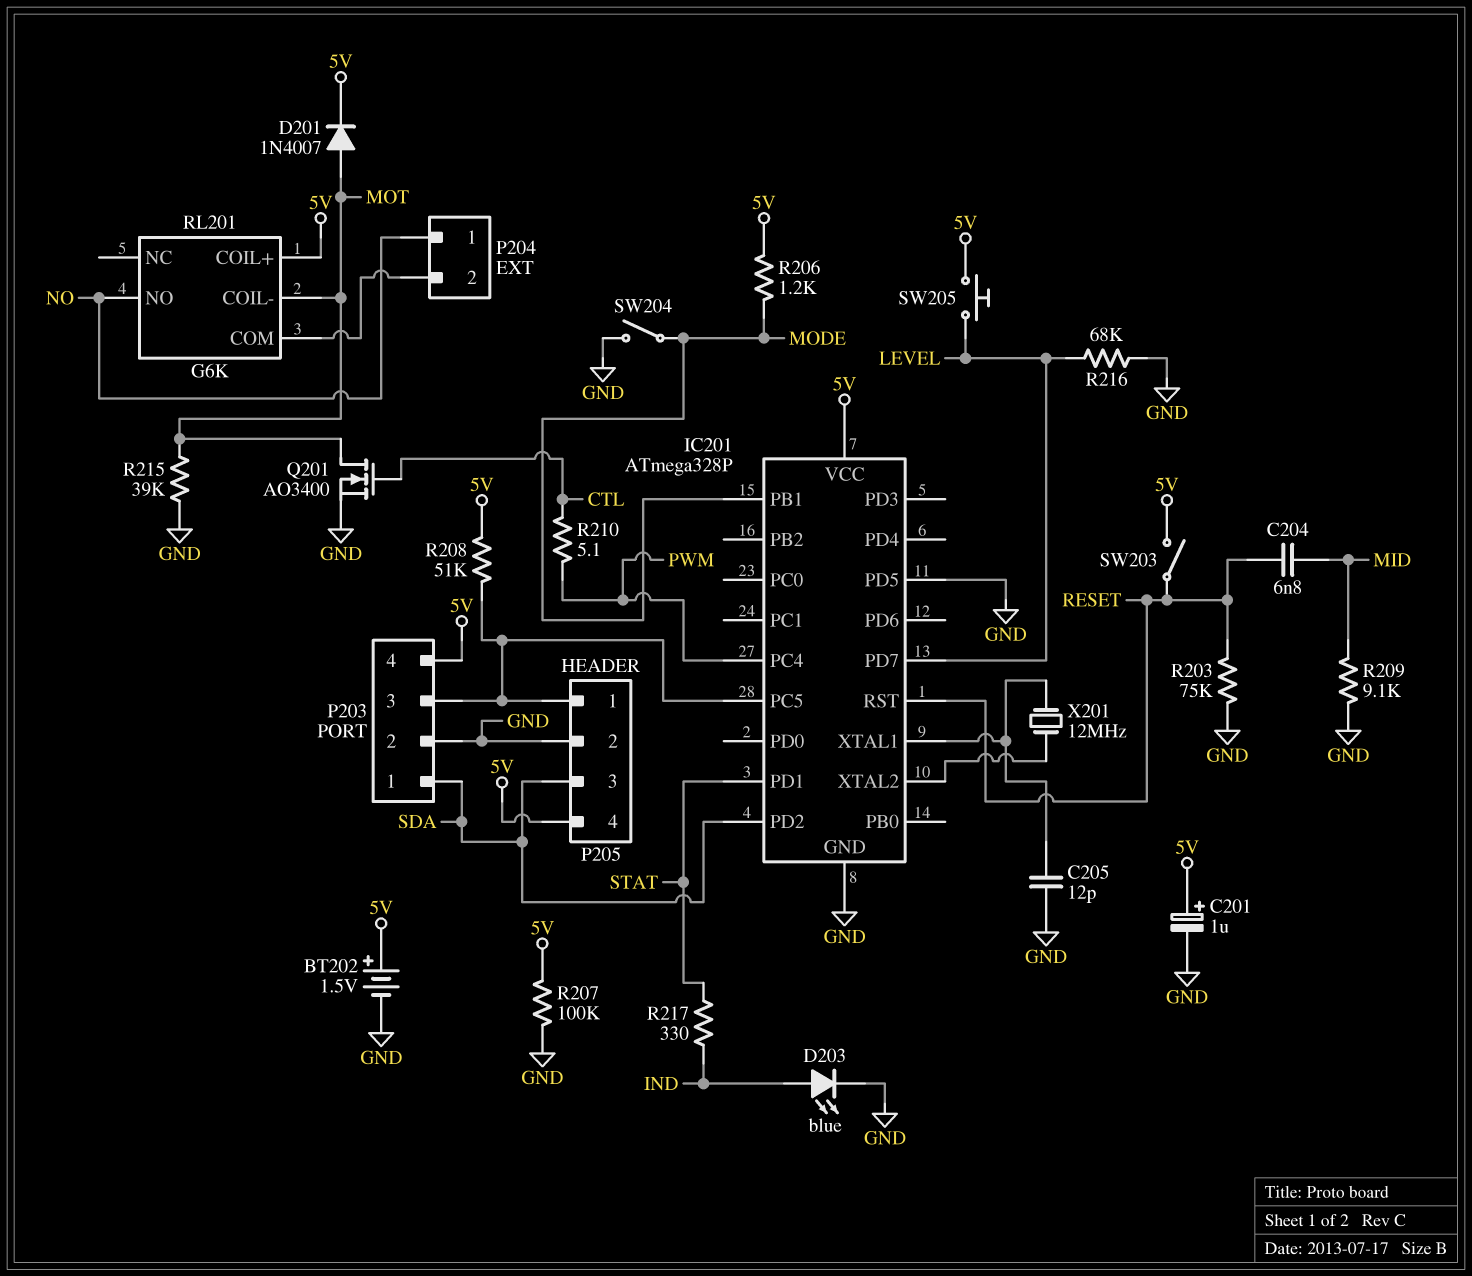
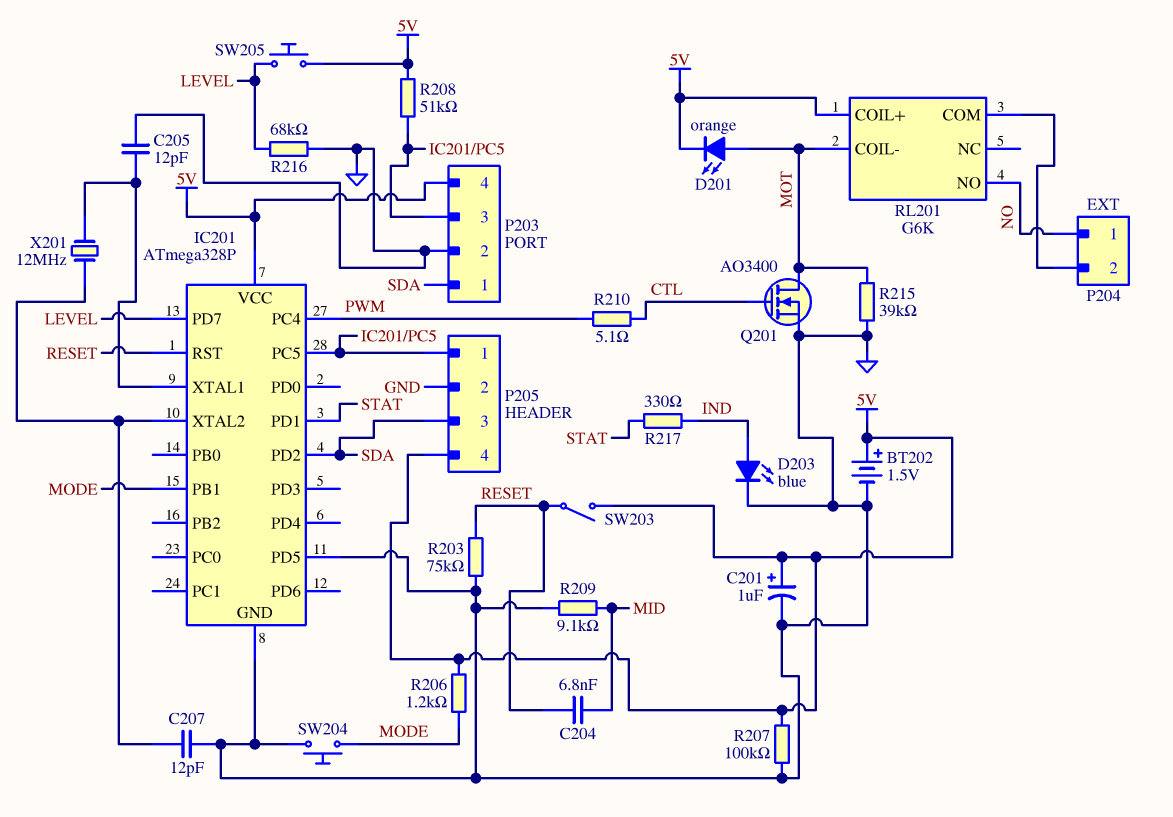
C207: none -> 12pF (GND, IC201/XTAL2)
D201: diode 1N4007 (A MOT, K 5V) -> LED orange (A MOT, K 5V)
SW204: switch (GND, MODE) -> button (GND, MODE)

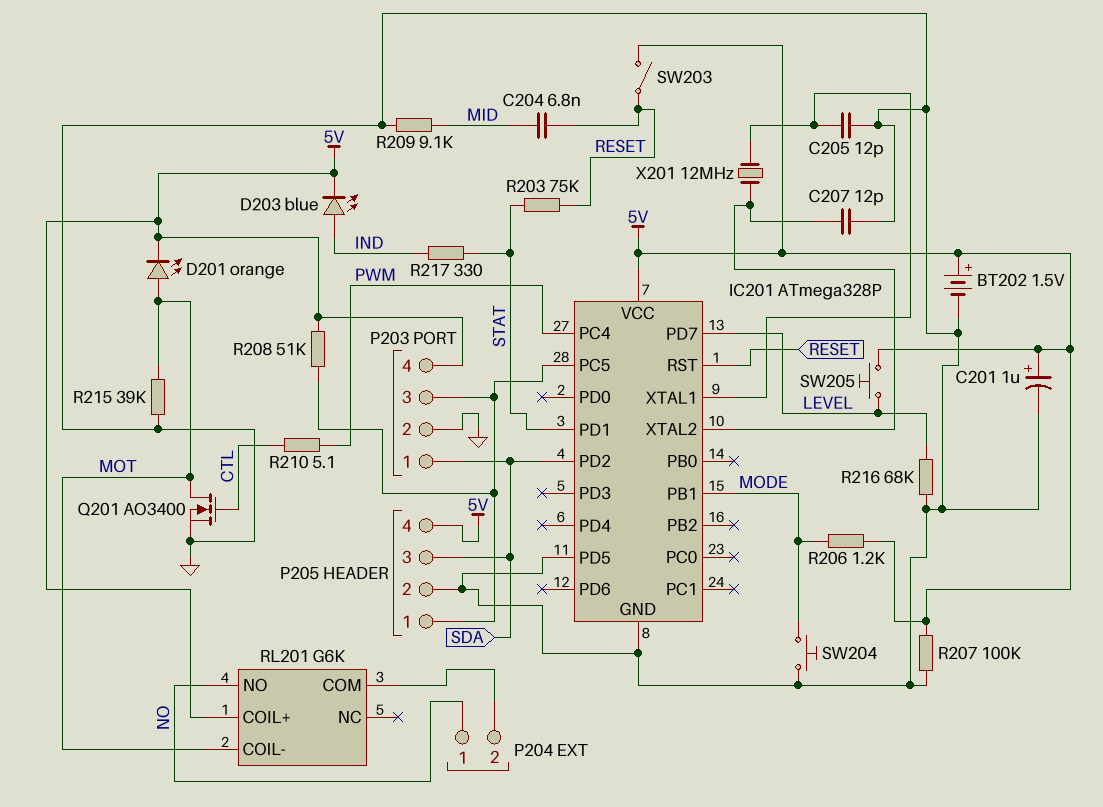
D203: LED blue (A IND, K GND) -> LED blue (A IND, K 5V)
R203: 75k (GND, RESET) -> 75k (RESET, STAT)

